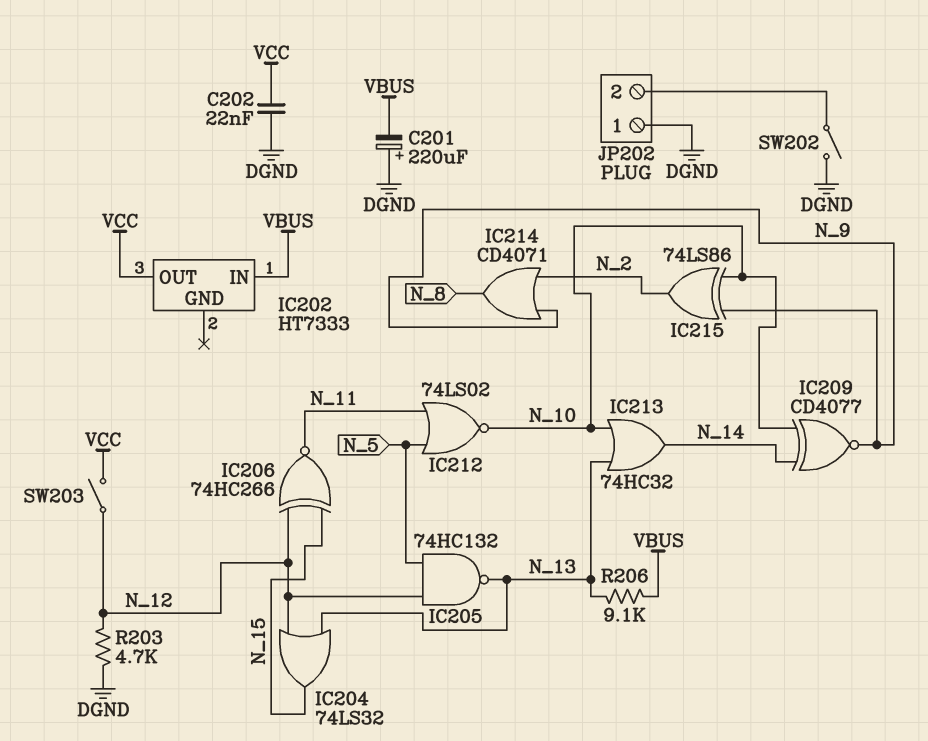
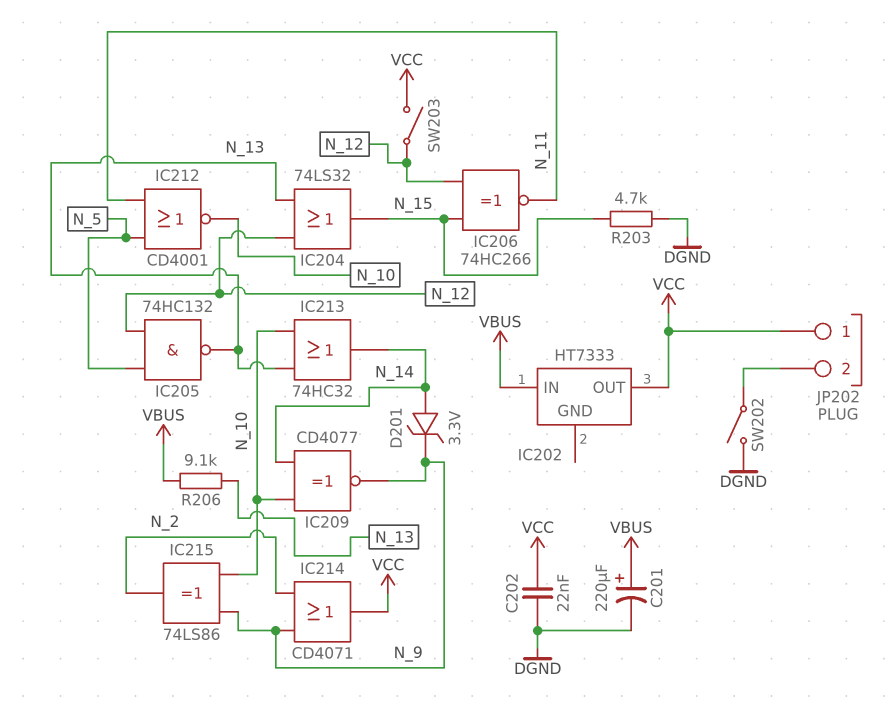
C201: 220uF (plus DGND, minus VBUS) -> 220uF (plus VBUS, minus DGND)
D201: none -> zener 3.3V (A N_14, K N_9)
IC212: NOR 74LS02 (in N_5, in N_11, out N_10) -> NOR CD4001 (in N_5, in N_11, out N_10)
IC214: OR CD4071 (in N_2, in N_9, out N_8) -> OR CD4071 (in N_2, in N_9, out VCC)
JP202 pin 1: DGND -> VCC
R203: 4.7k (DGND, N_12) -> 4.7k (DGND, N_15)

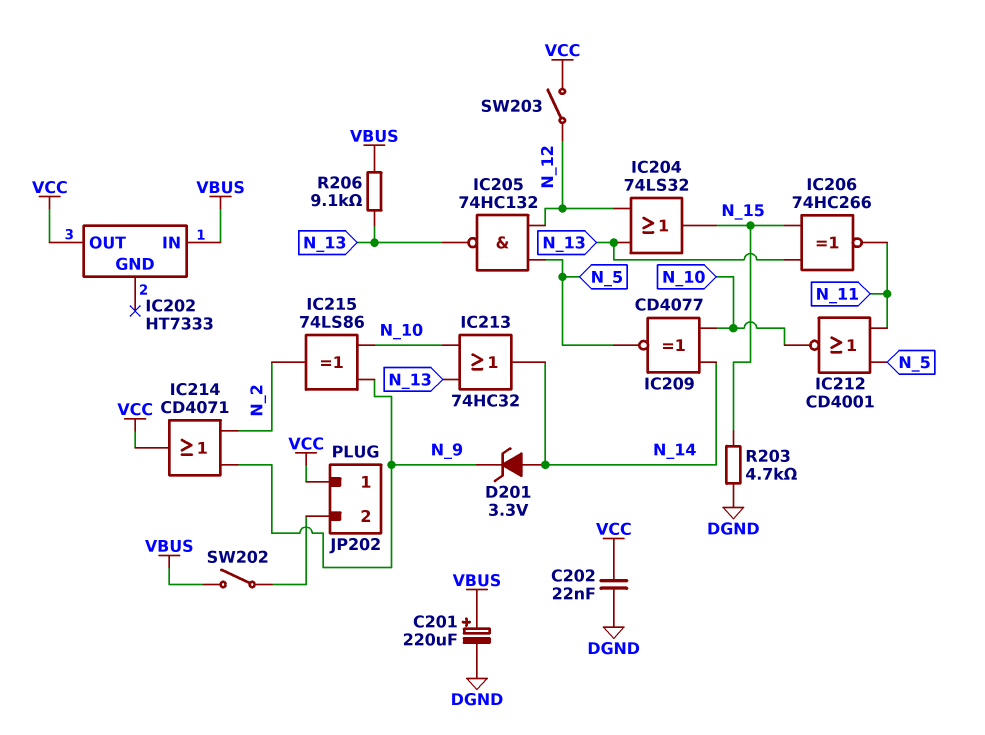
IC206: XNOR 74HC266 (in N_12, in N_15, out N_11) -> XNOR 74HC266 (in N_13, in N_15, out N_11)
IC209: XNOR CD4077 (in N_10, in N_14, out N_9) -> XNOR CD4077 (in N_10, in N_14, out N_5)
SW202: switch (DGND, JP202/2) -> switch (JP202/2, VBUS)

